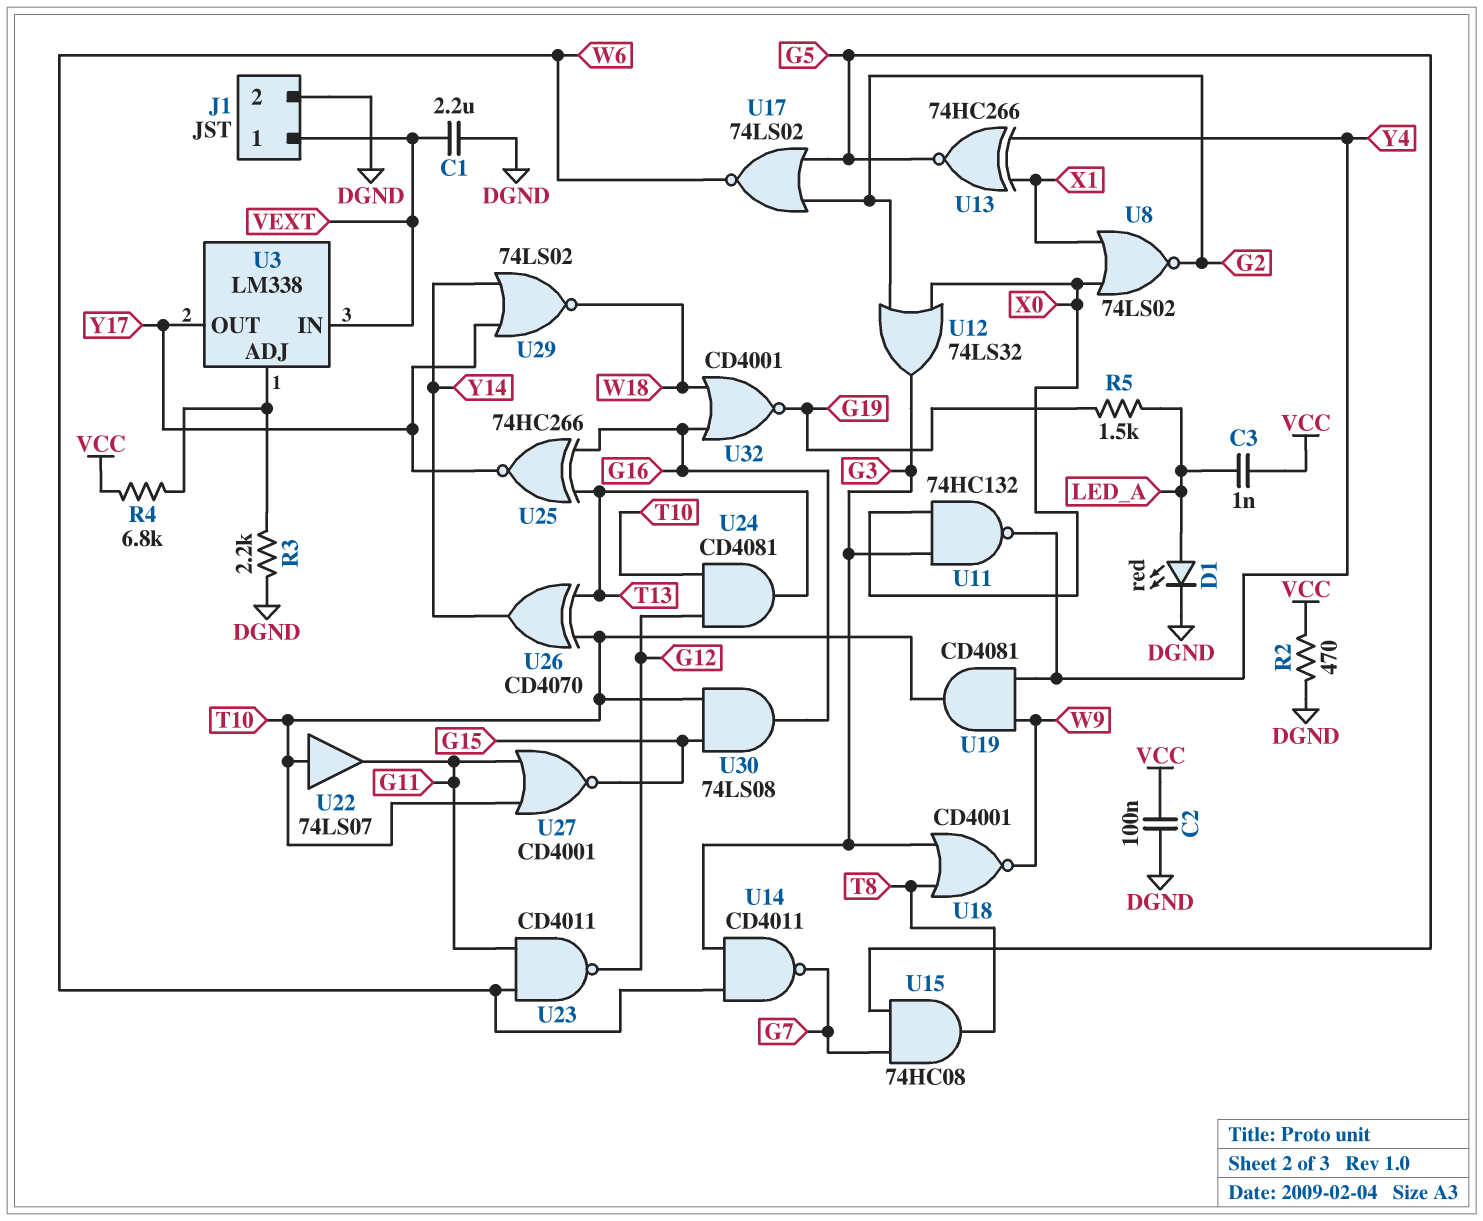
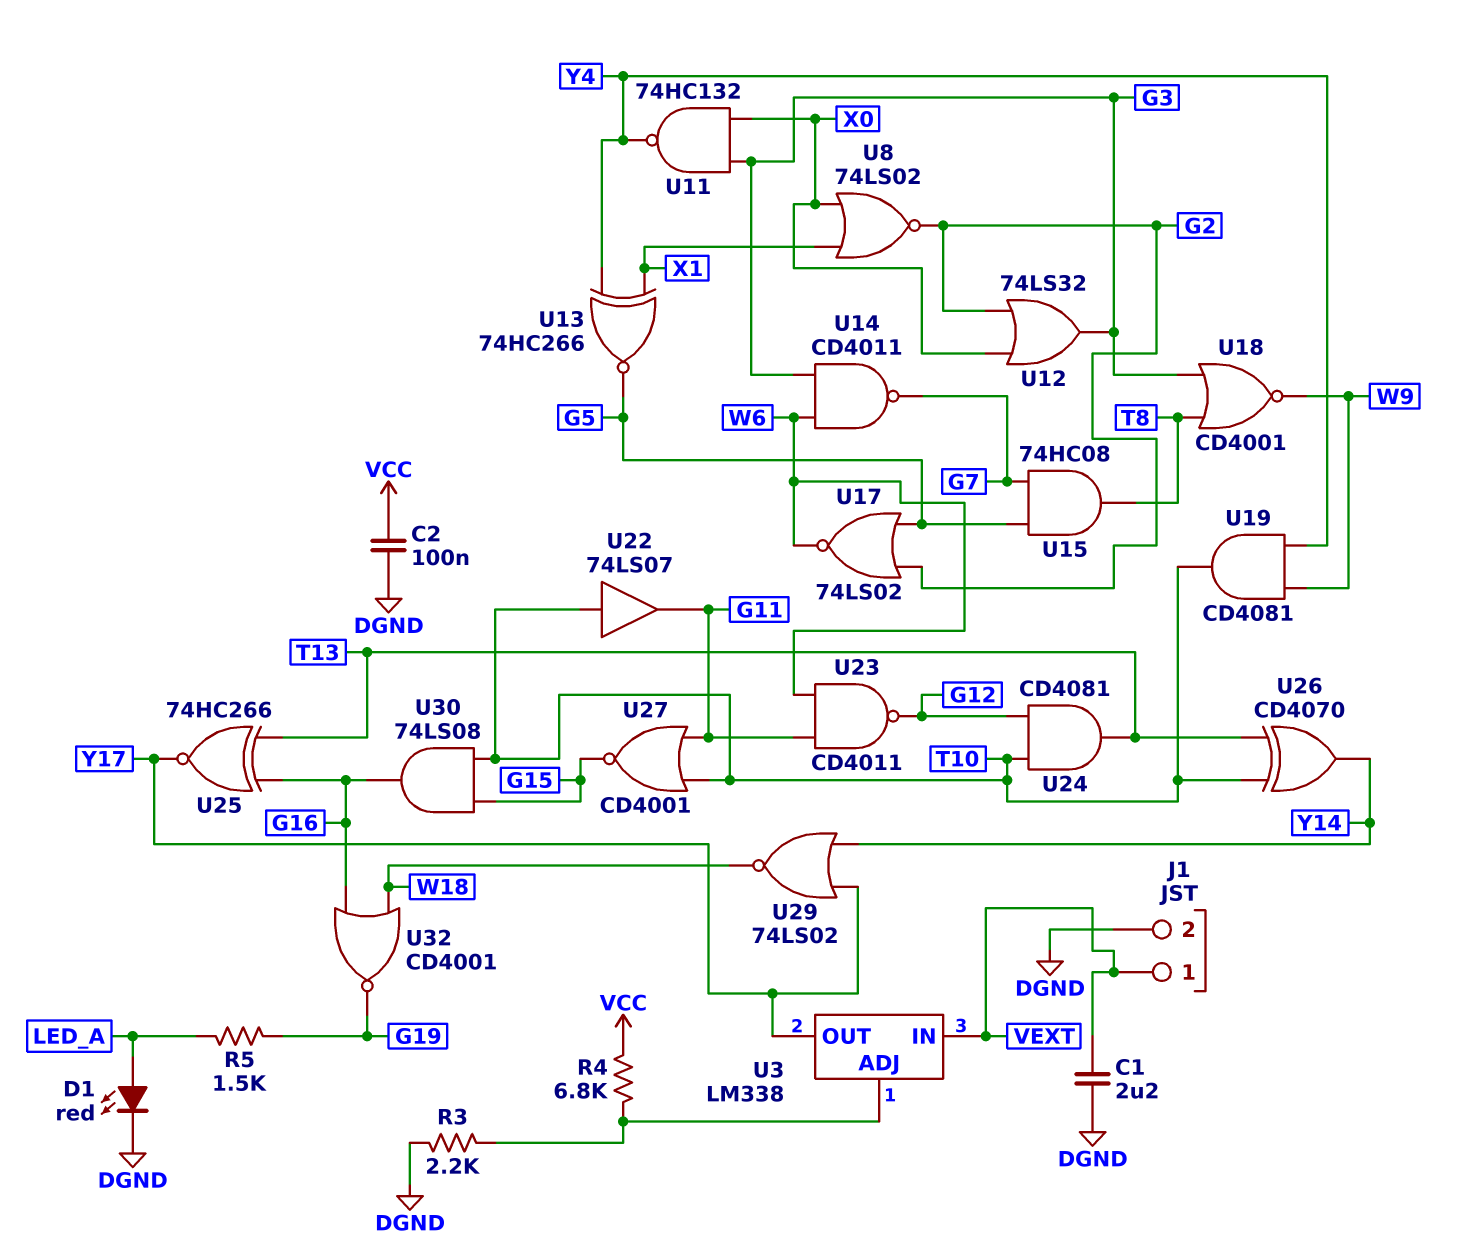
C3: 1nF (LED_A, VCC) -> none
R2: 470 (DGND, VCC) -> none

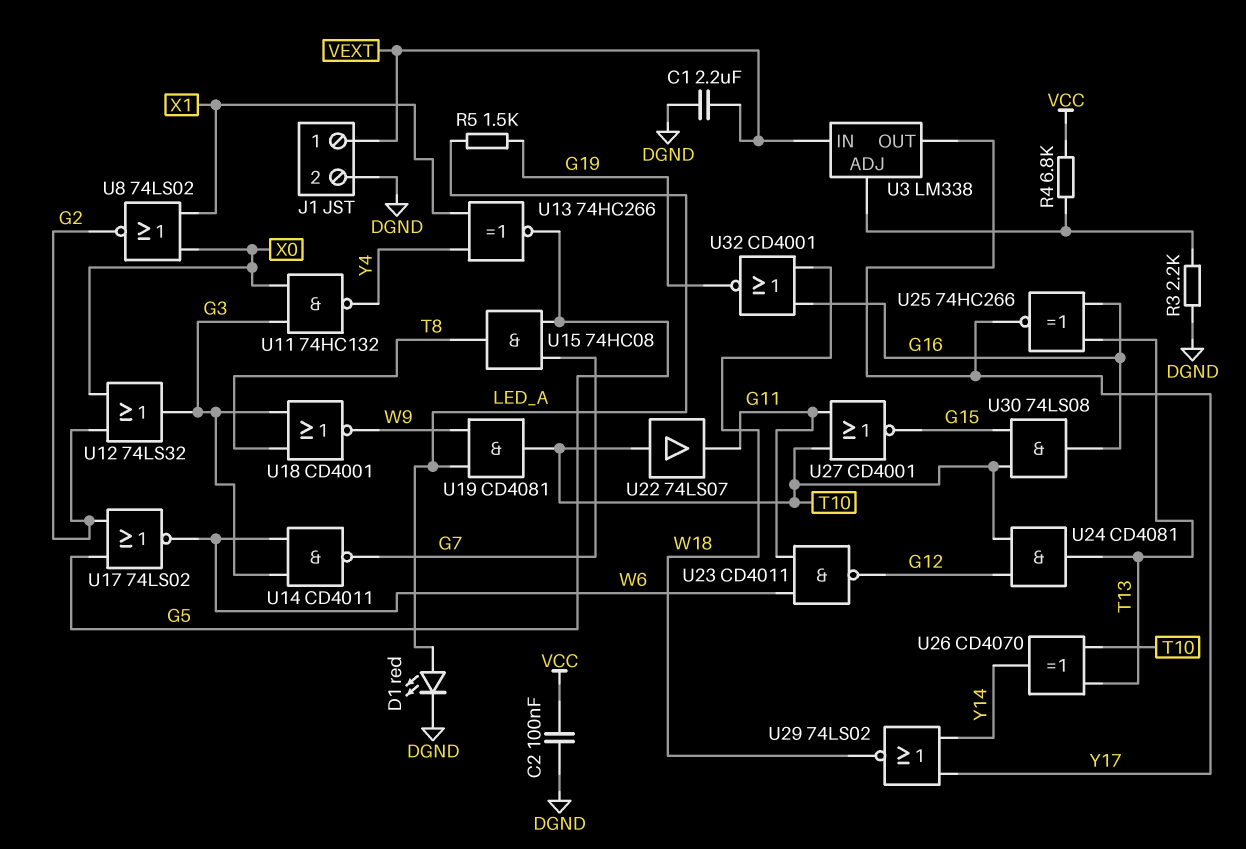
U19: AND CD4081 (in W9, in Y4, out T10) -> AND CD4081 (in LED_A, in W9, out T10)

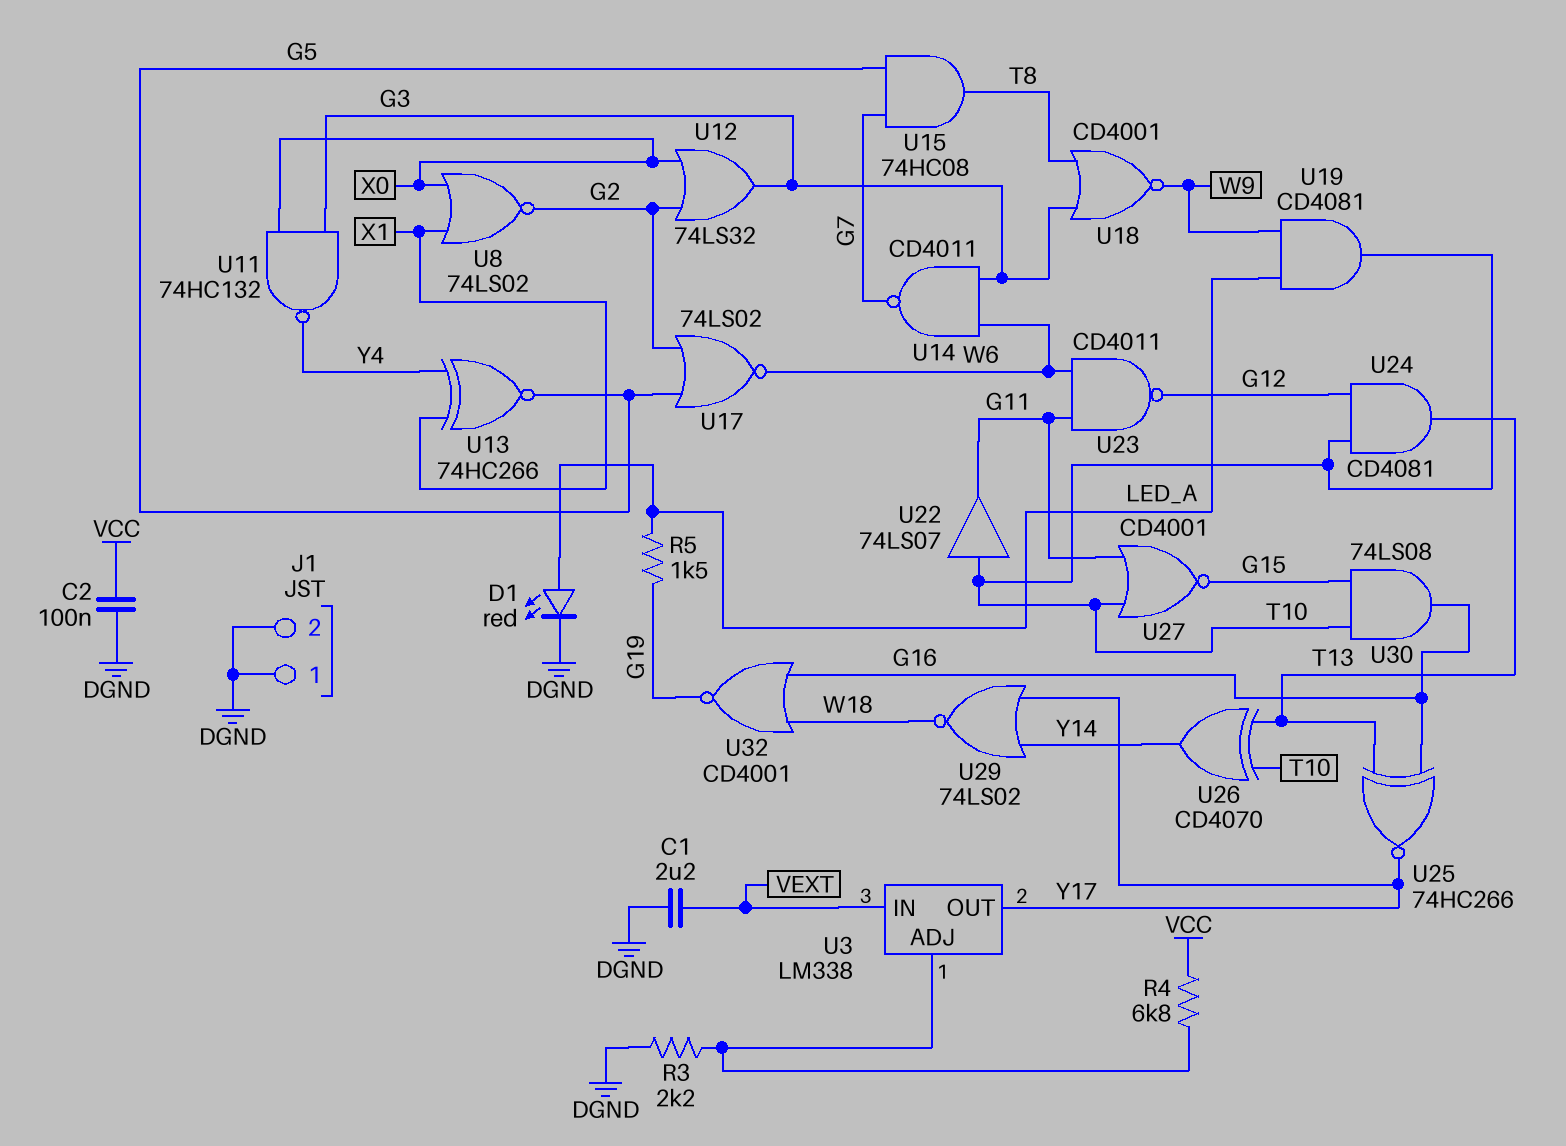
J1 pin 1: VEXT -> DGND

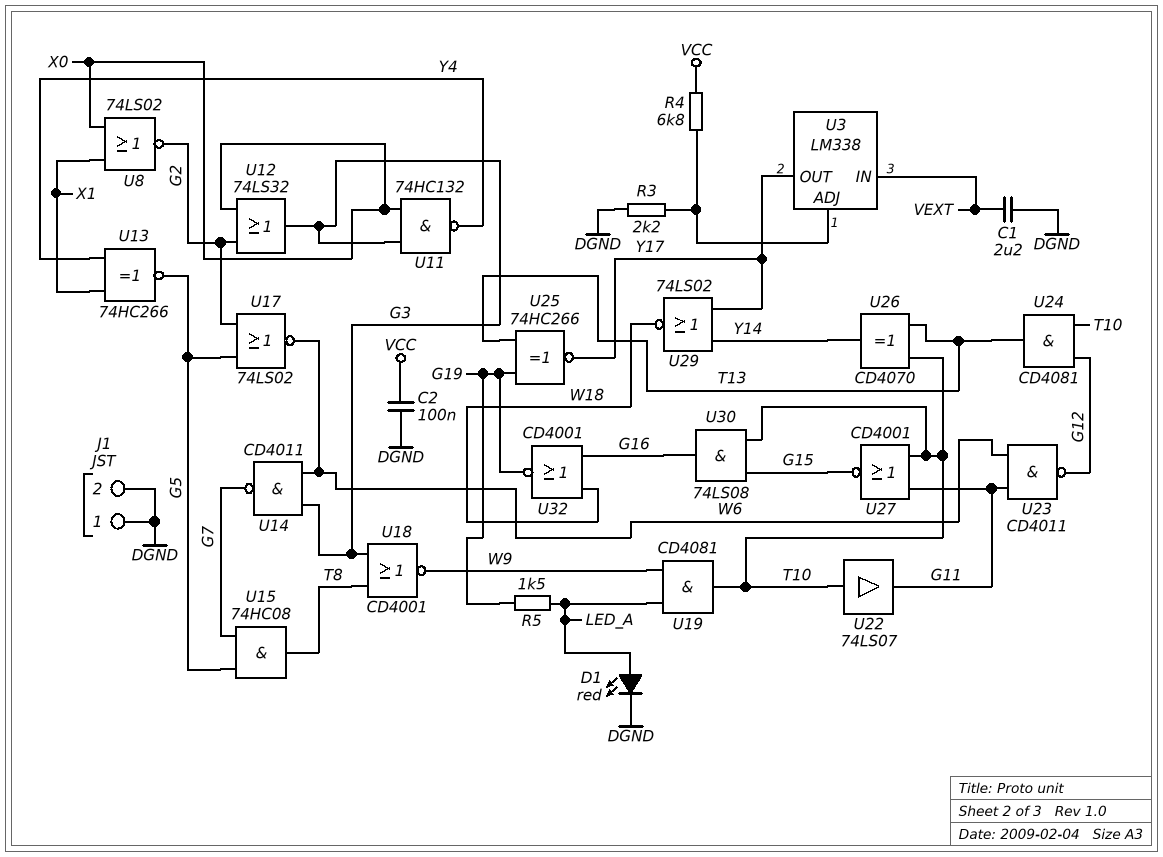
U25: XNOR 74HC266 (in G16, in T13, out Y17) -> XNOR 74HC266 (in G19, in T13, out Y17)

